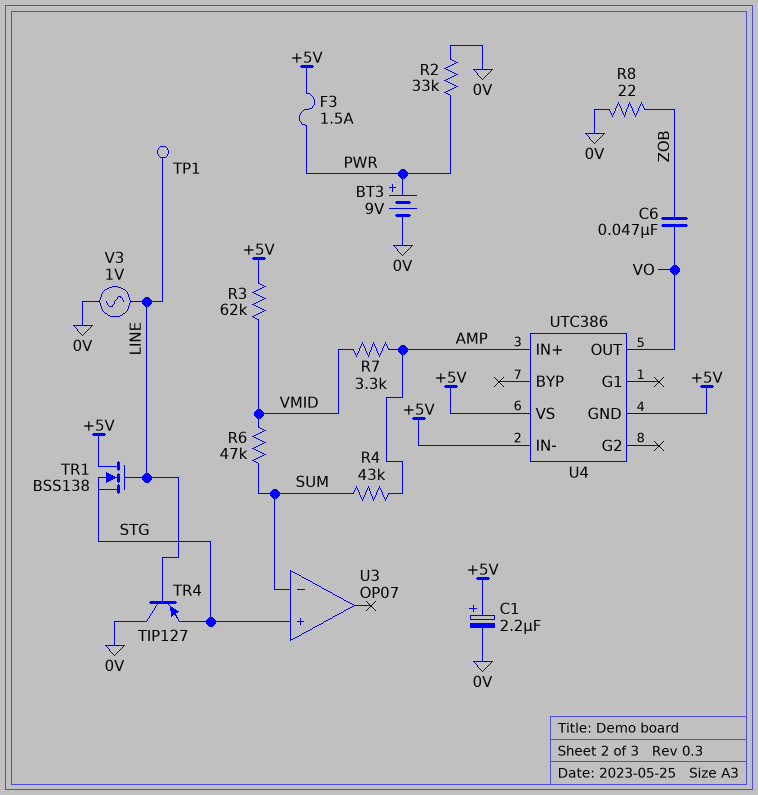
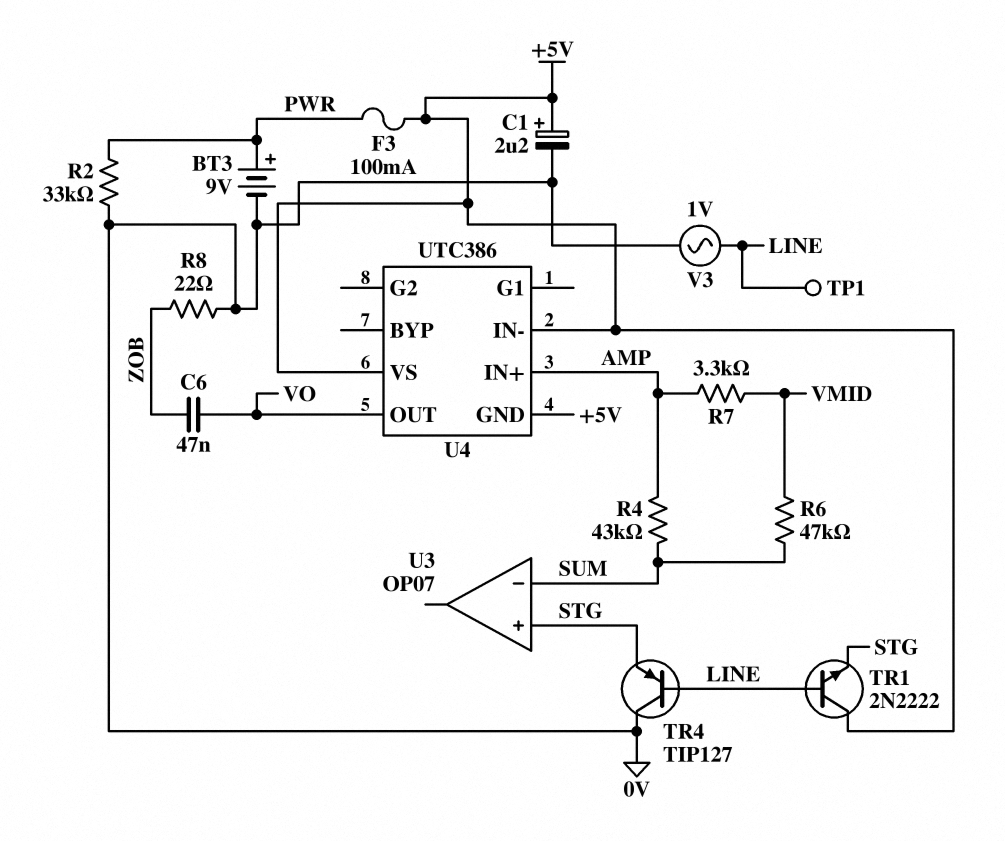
F3: 1.5A (+5V, PWR) -> 100mA (+5V, PWR)
R3: 62k (+5V, VMID) -> none
TR1: NMOS BSS138 (G LINE, D +5V, S STG) -> NPN 2N2222 (B LINE, C +5V, E STG)

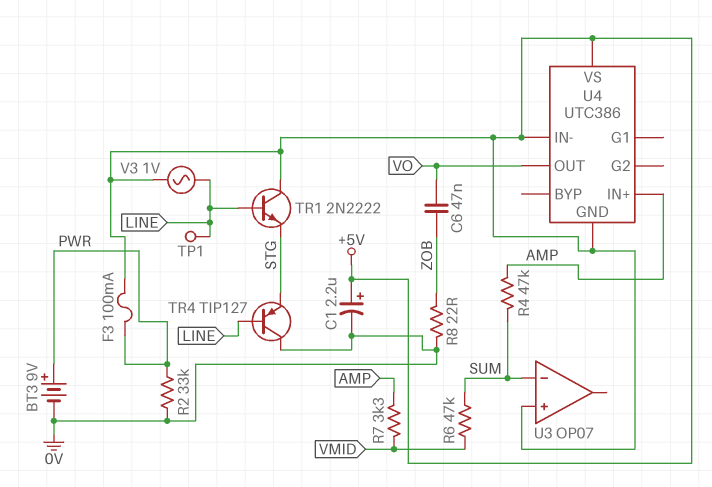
R4: 43k (AMP, SUM) -> 47k (AMP, SUM)
U3 pin in+: STG -> +5V
V3: AC 1V (0V, LINE) -> AC 1V (+5V, LINE)

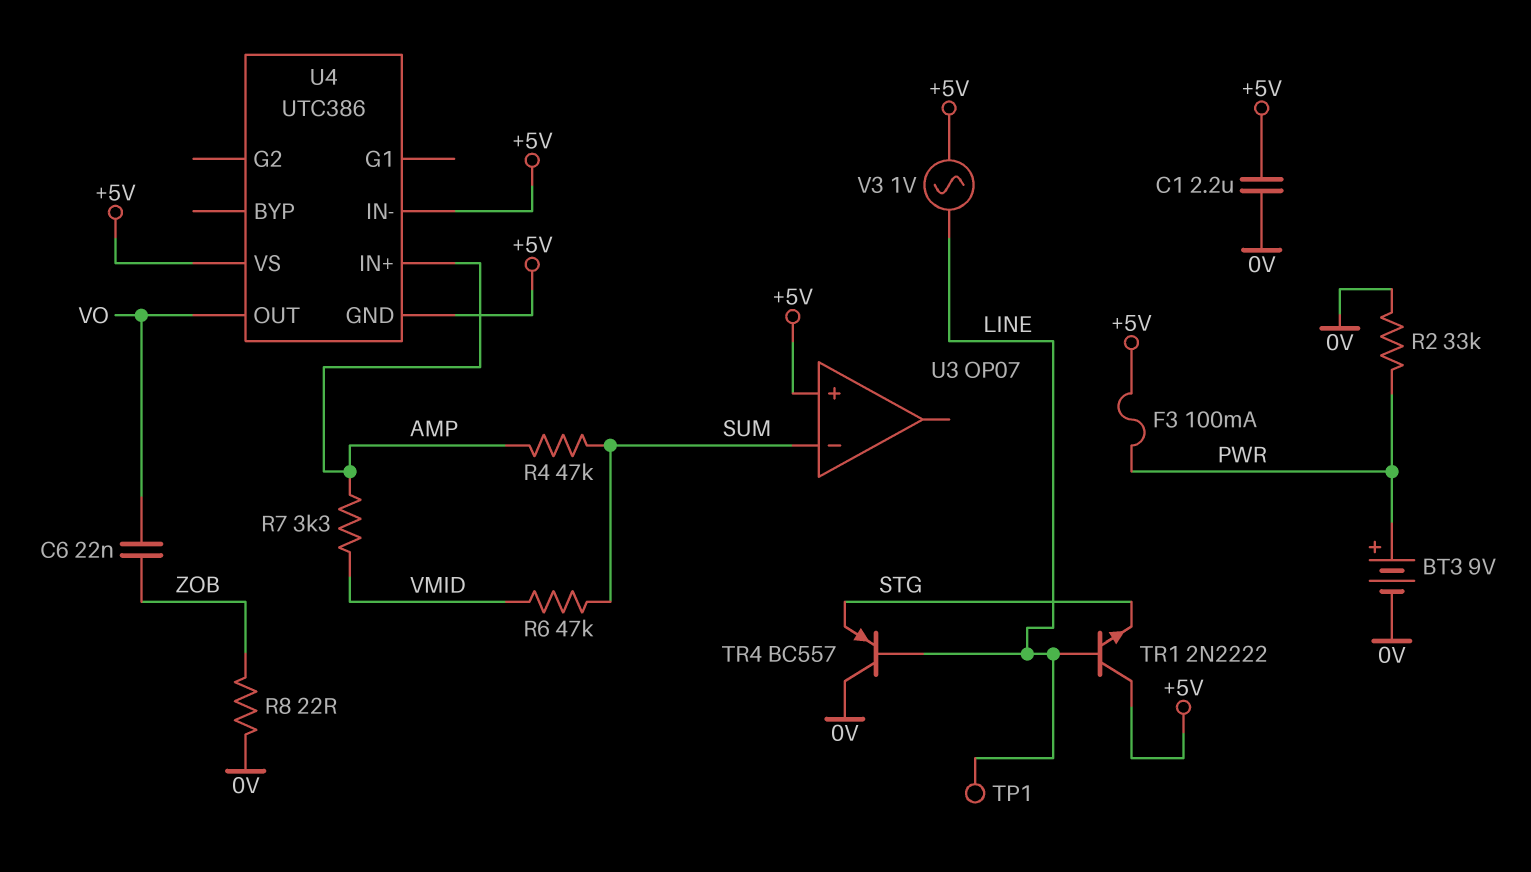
C1: 2.2uF (plus +5V, minus 0V) -> 2.2uF (+5V, 0V)
C6: 47nF (VO, ZOB) -> 22nF (VO, ZOB)
TR4: PNP TIP127 (B LINE, C 0V, E STG) -> PNP BC557 (B LINE, C 0V, E STG)

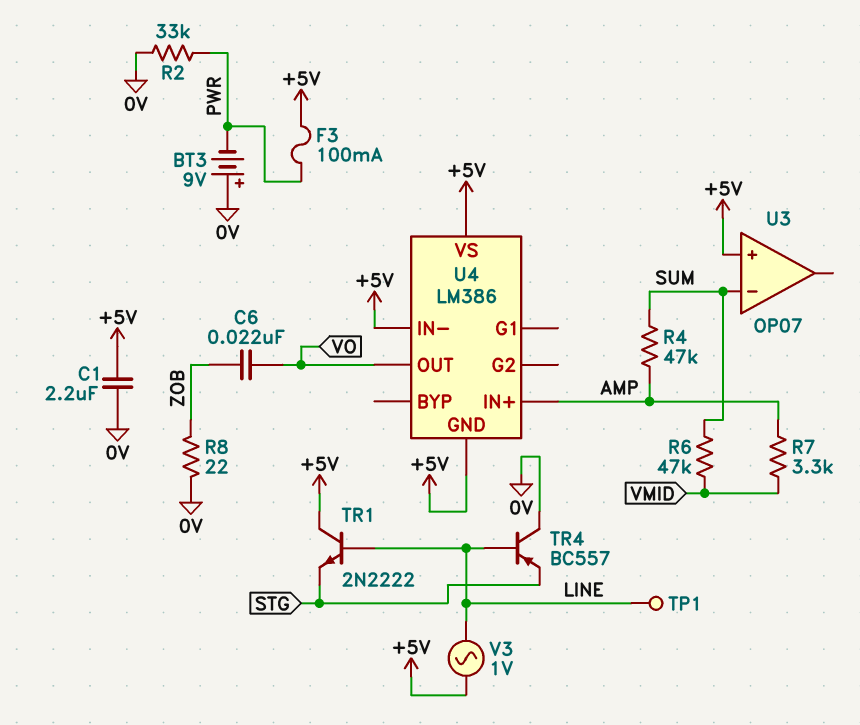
BT3: 9V (plus PWR, minus 0V) -> 9V (plus 0V, minus PWR)
U4: UTC386 -> LM386

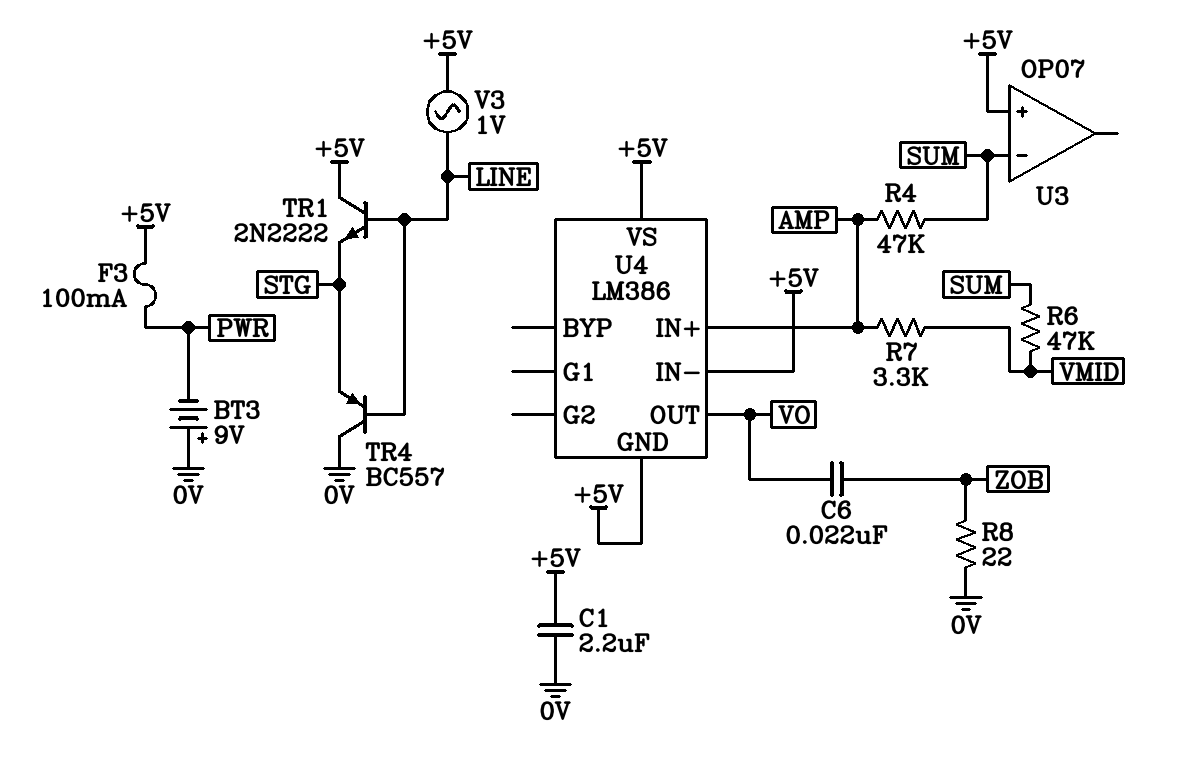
R2: 33k (0V, PWR) -> none
TP1: test point (LINE) -> none

